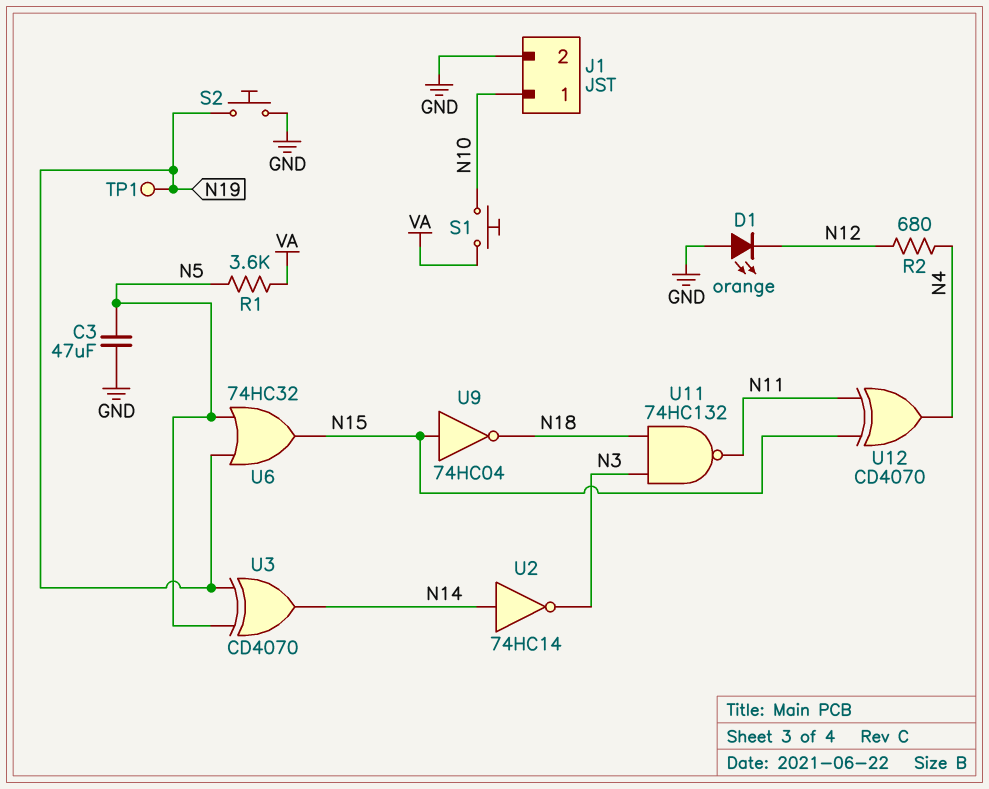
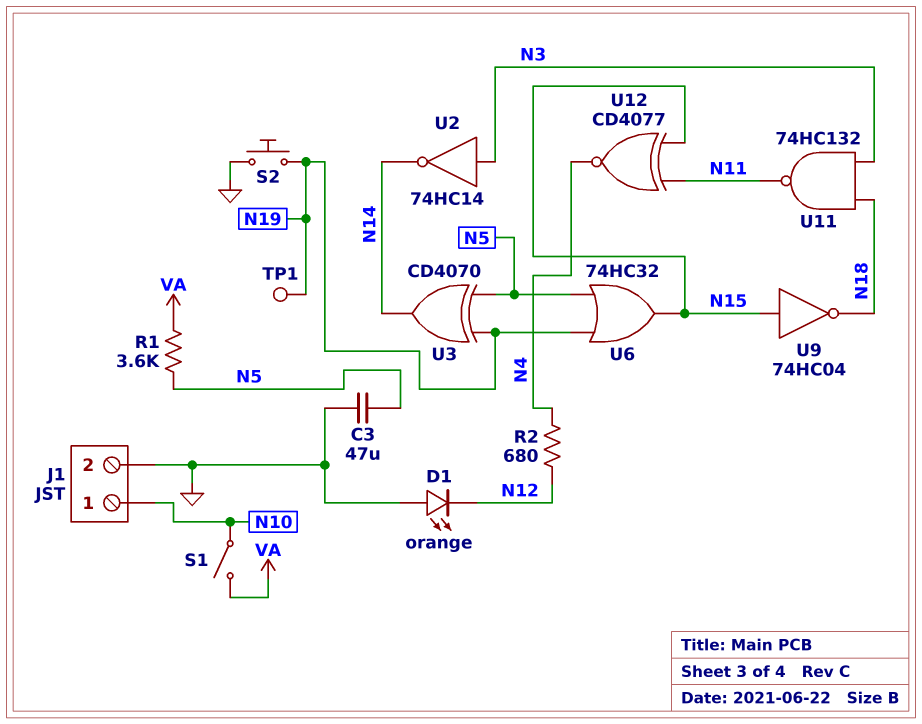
S1: button (N10, VA) -> switch (N10, VA)
U2: NOT 74HC14 (in N14, out N3) -> NOT 74HC14 (in N3, out N14)
U12: XOR CD4070 (in N11, in N15, out N4) -> XNOR CD4077 (in N11, in N15, out N4)

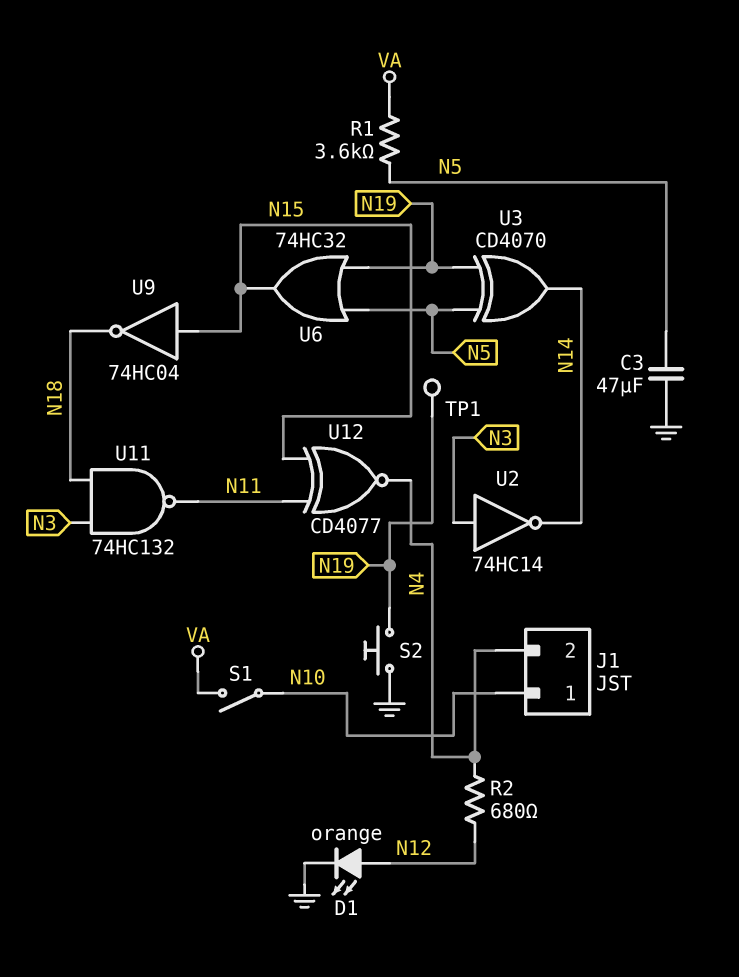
D1: LED orange (A GND, K N12) -> LED orange (A N12, K GND)
J1 pin 2: GND -> N4

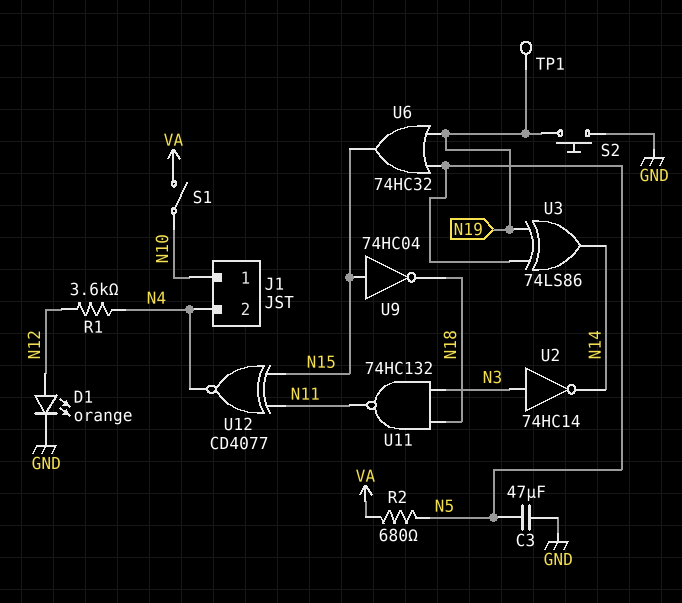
R1: 3.6k (N5, VA) -> 3.6k (N4, N12)
R2: 680 (N4, N12) -> 680 (N5, VA)
U3: XOR CD4070 (in N5, in N19, out N14) -> XOR 74LS86 (in N5, in N19, out N14)

